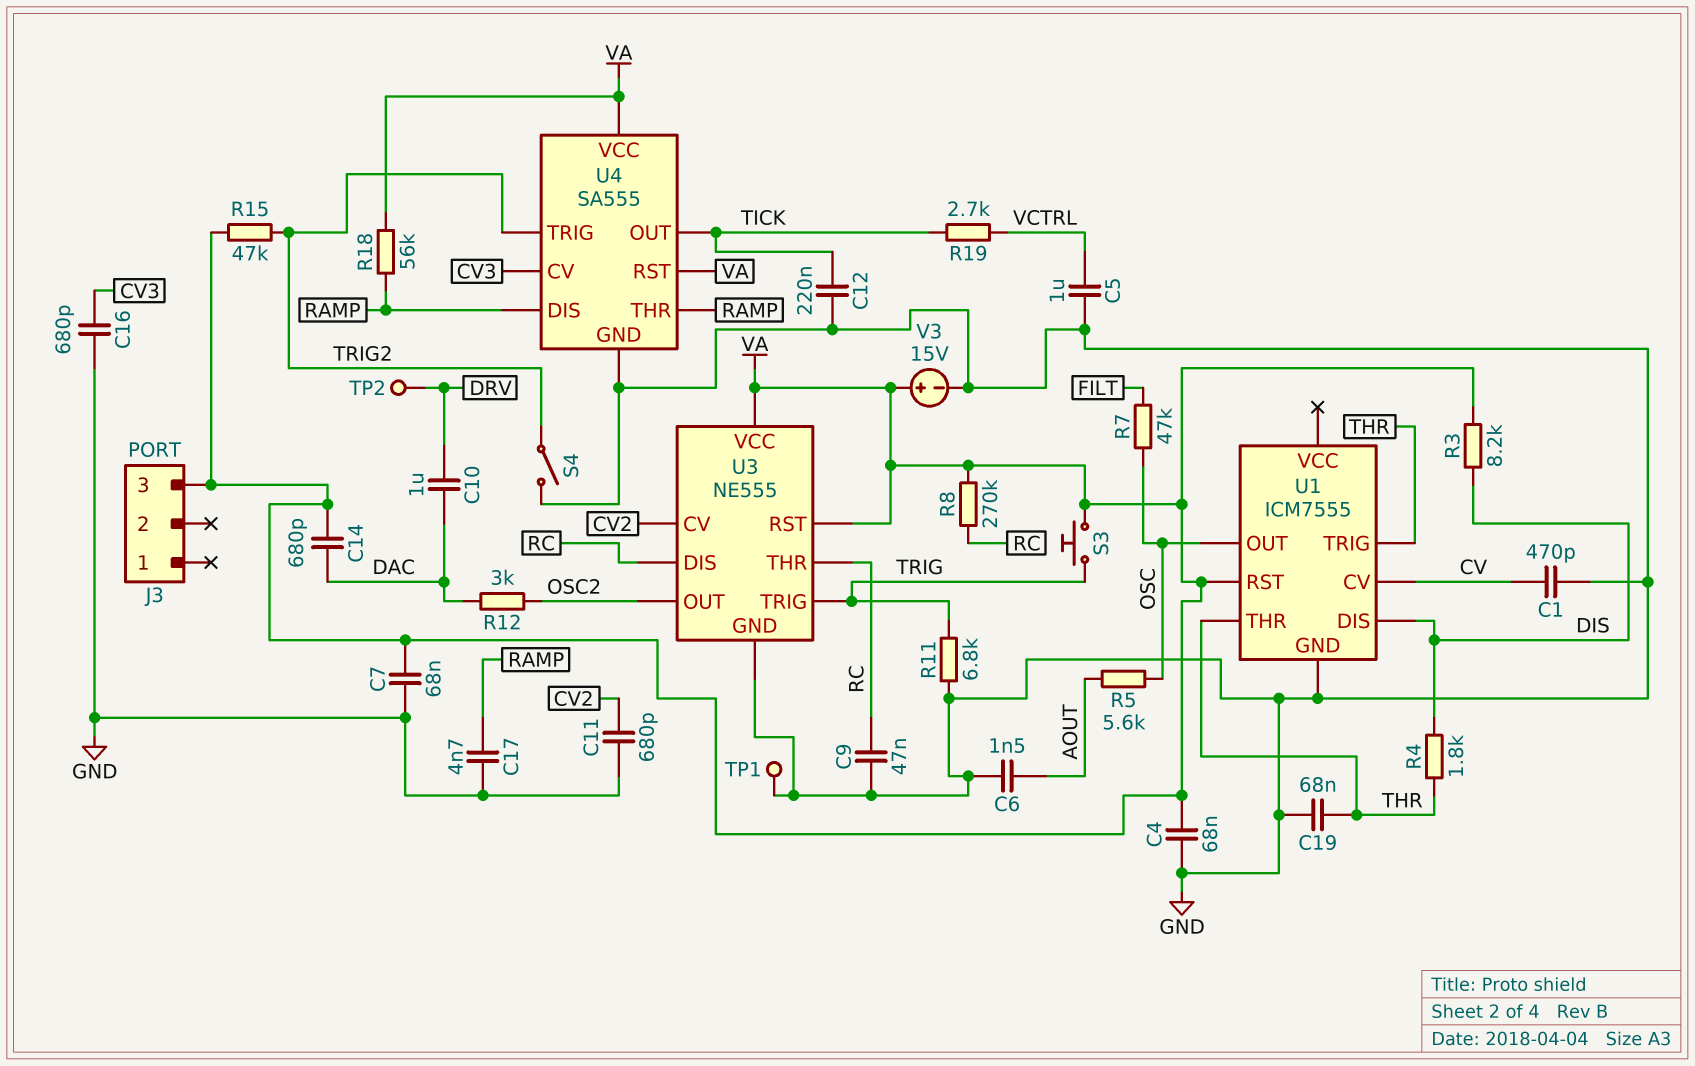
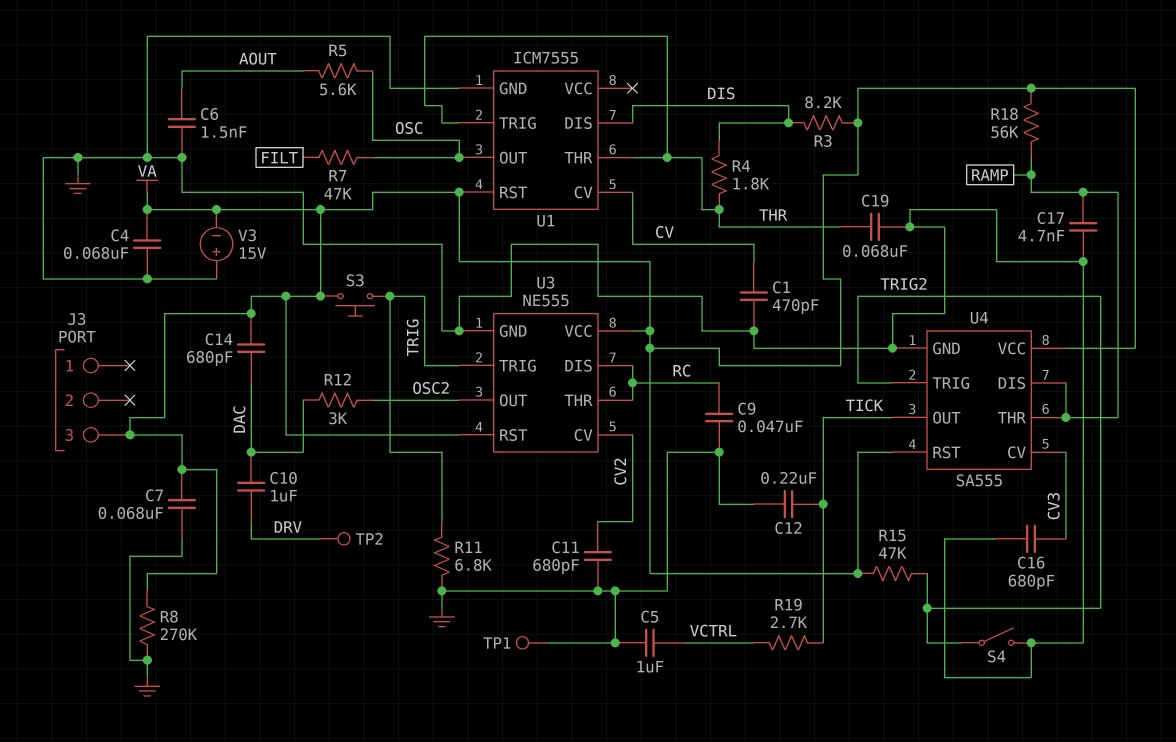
R8: 270k (RC, VA) -> 270k (GND, VA)
V3: 15V (plus VA, minus GND) -> 15V (plus GND, minus VA)

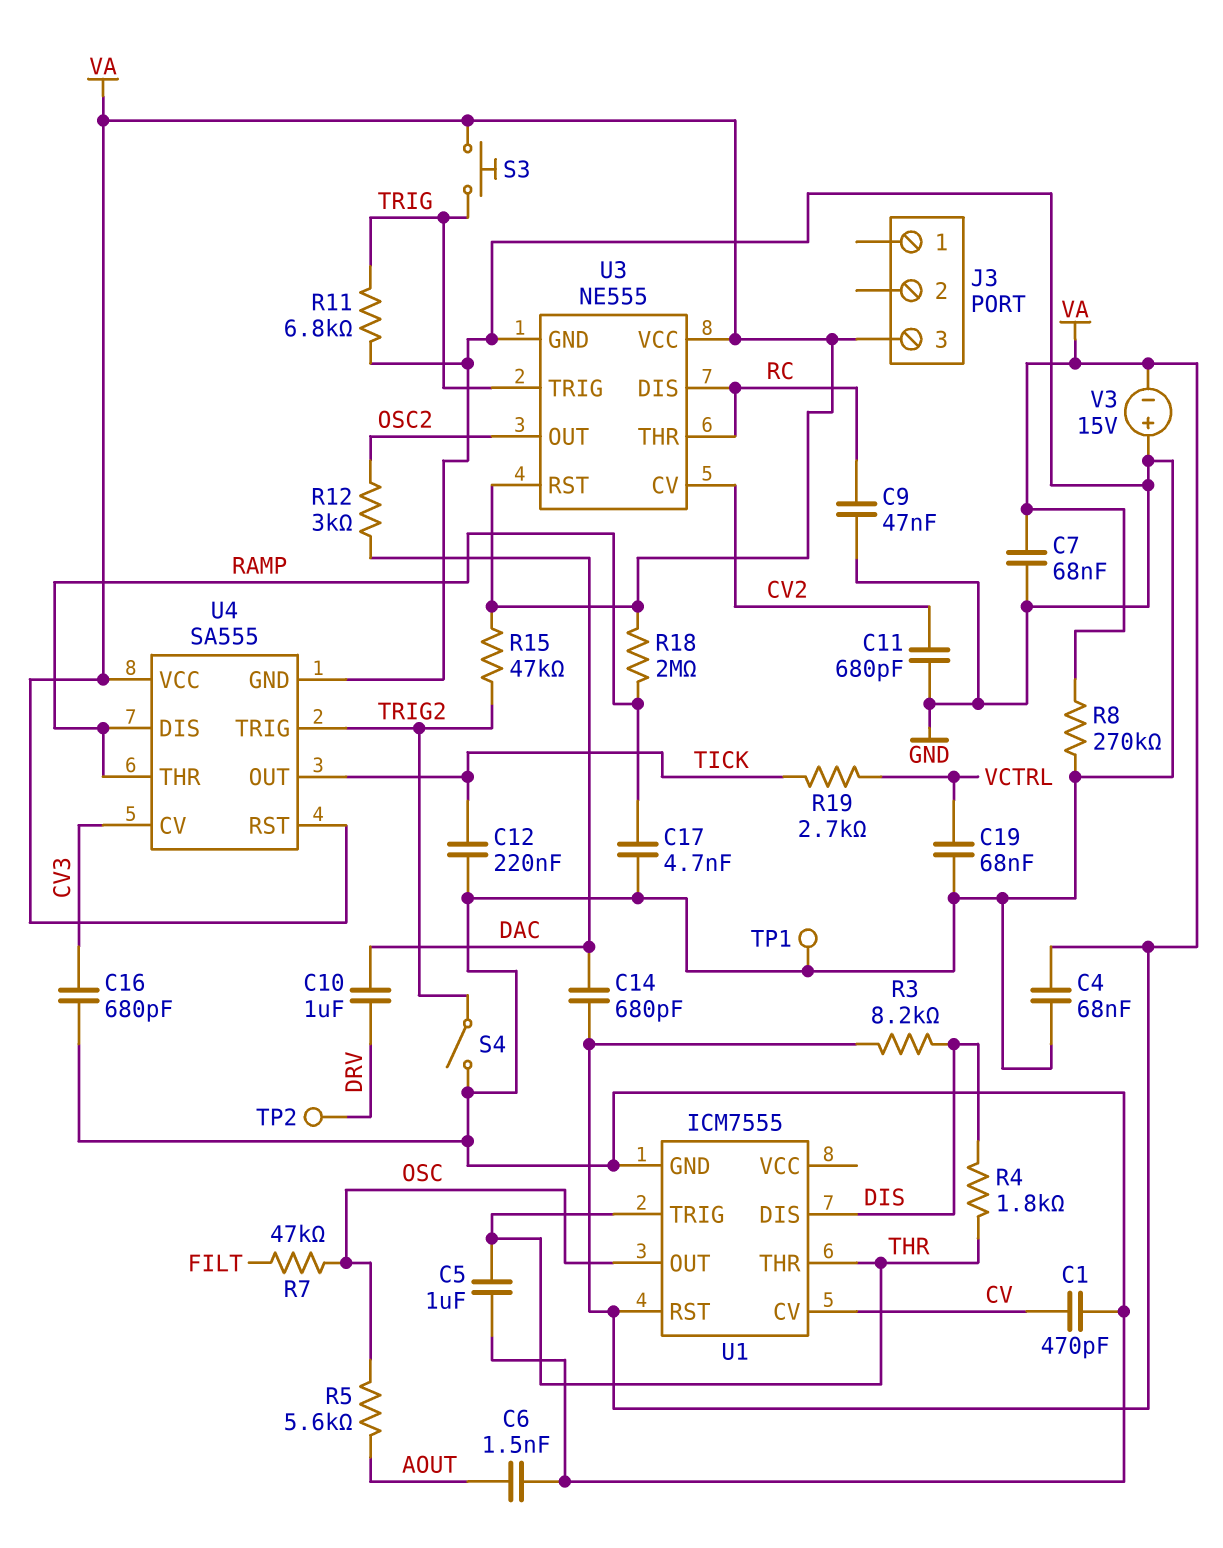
C5: 1uF (GND, VCTRL) -> 1uF (GND, THR)
C19: 68nF (GND, THR) -> 68nF (GND, VCTRL)
R18: 56k (RAMP, VA) -> 2M (RAMP, VA)

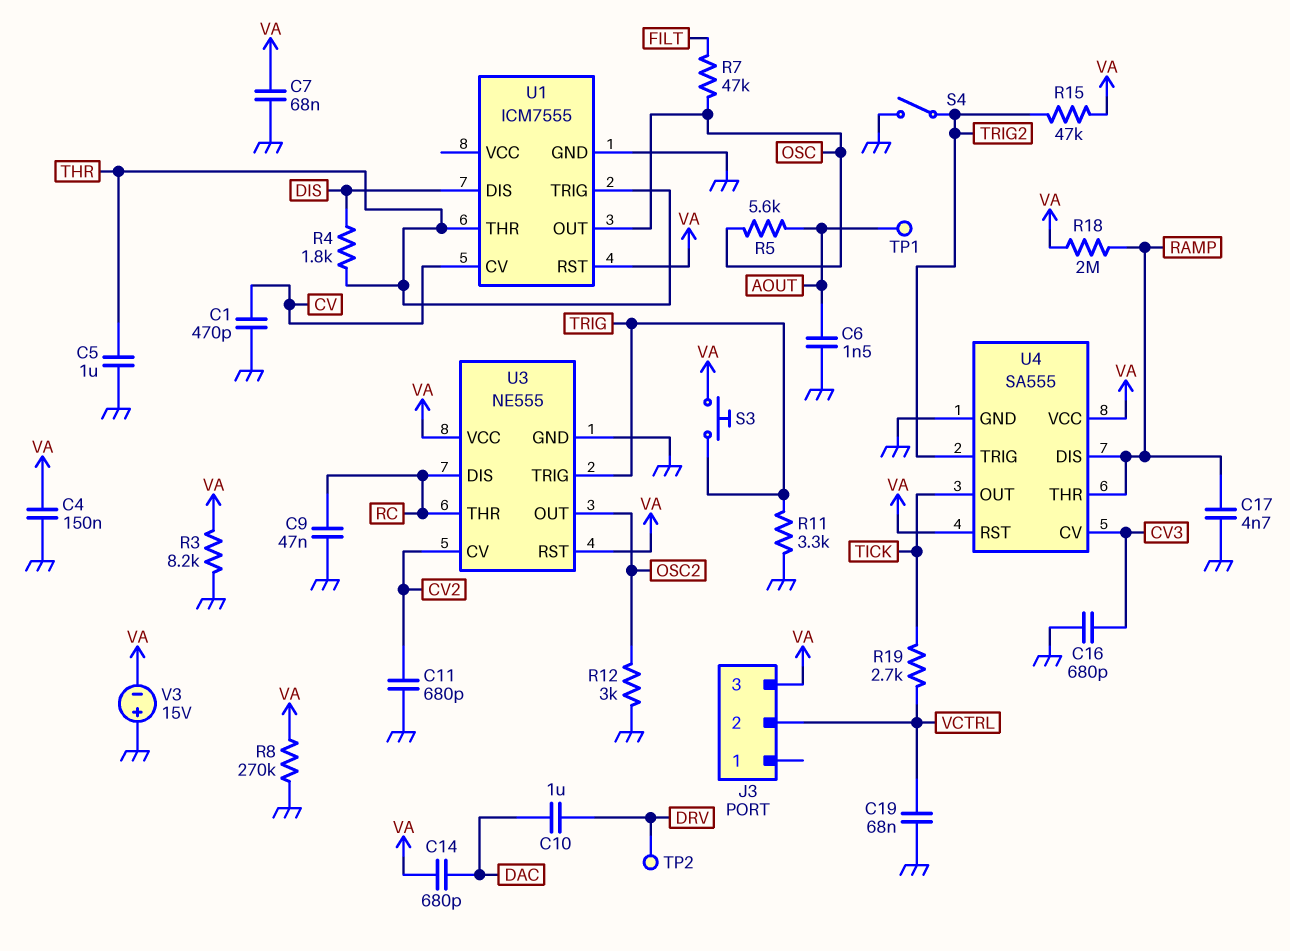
C4: 68nF (GND, VA) -> 150nF (GND, VA)
C12: 220nF (GND, TICK) -> none
J3 pin 2: none -> VCTRL
R3: 8.2k (DIS, VA) -> 8.2k (GND, VA)
R11: 6.8k (GND, TRIG) -> 3.3k (GND, TRIG)
R12: 3k (DAC, OSC2) -> 3k (GND, OSC2)
TP1: test point (GND) -> test point (AOUT)

